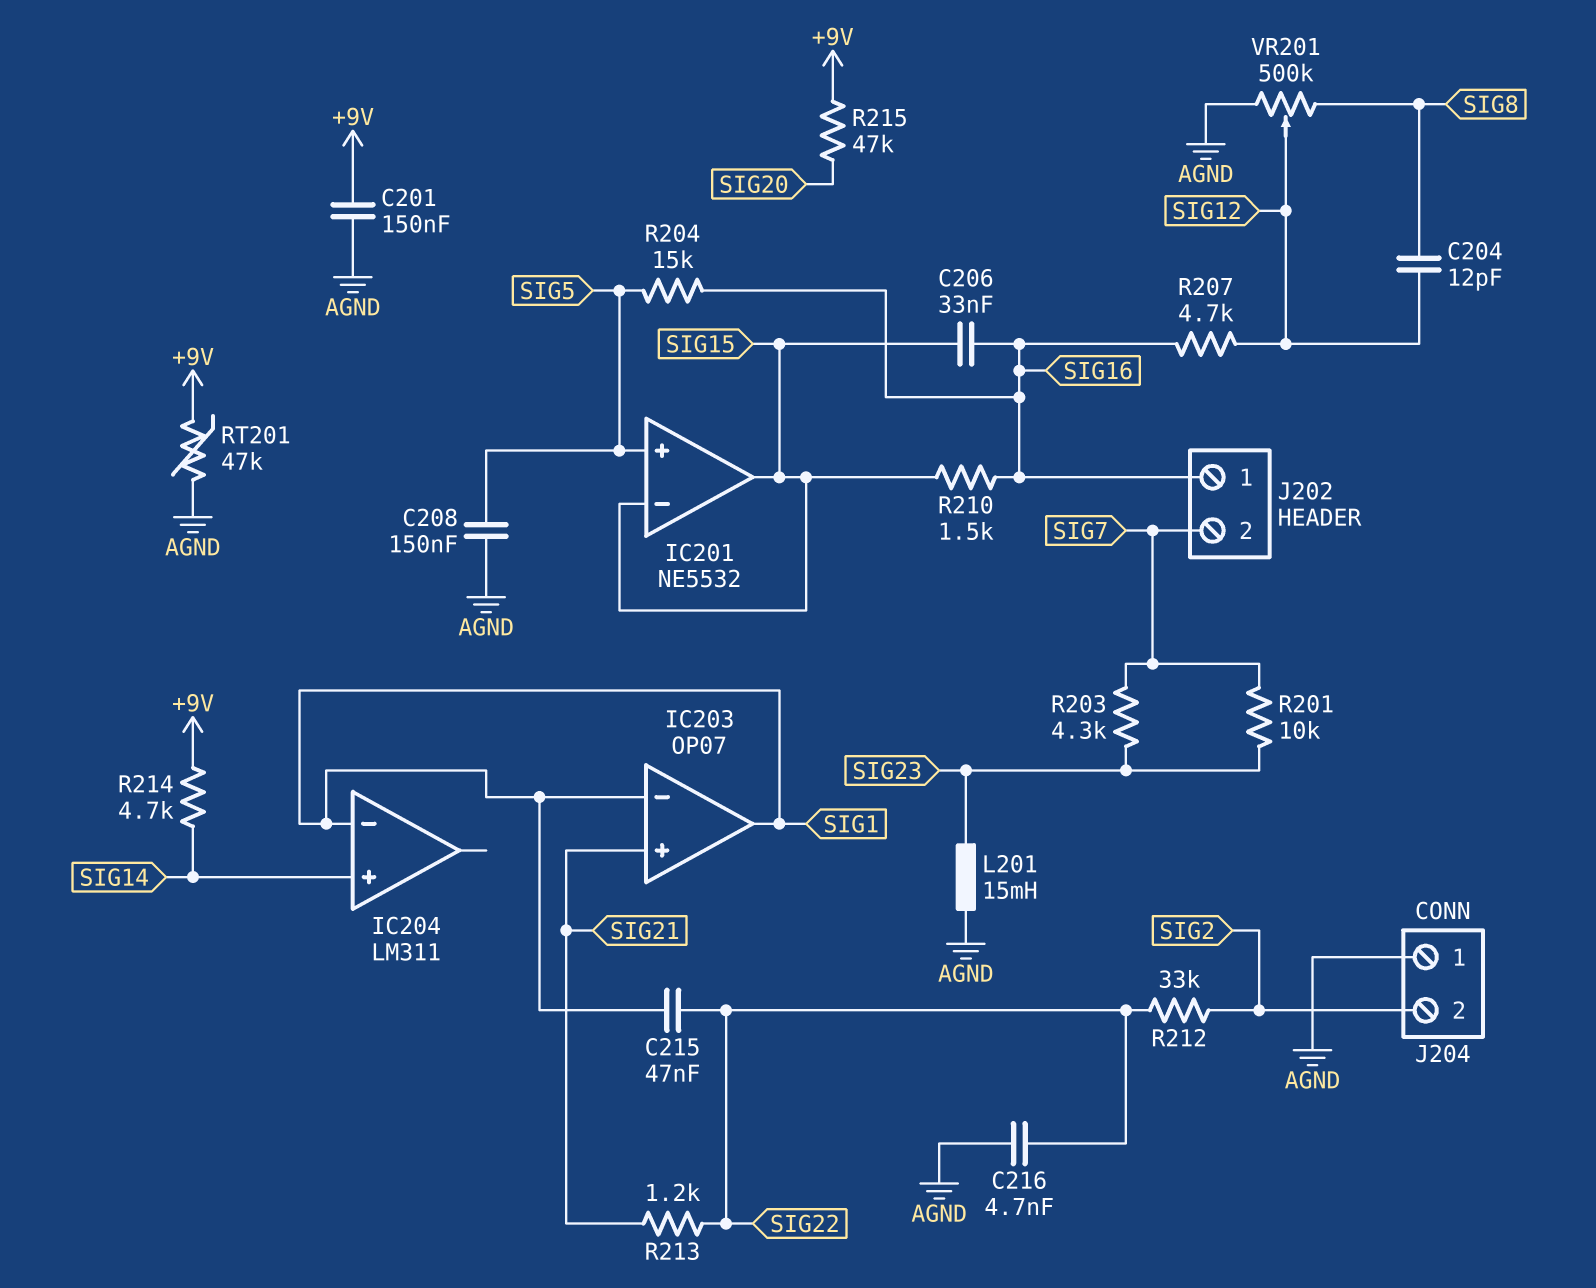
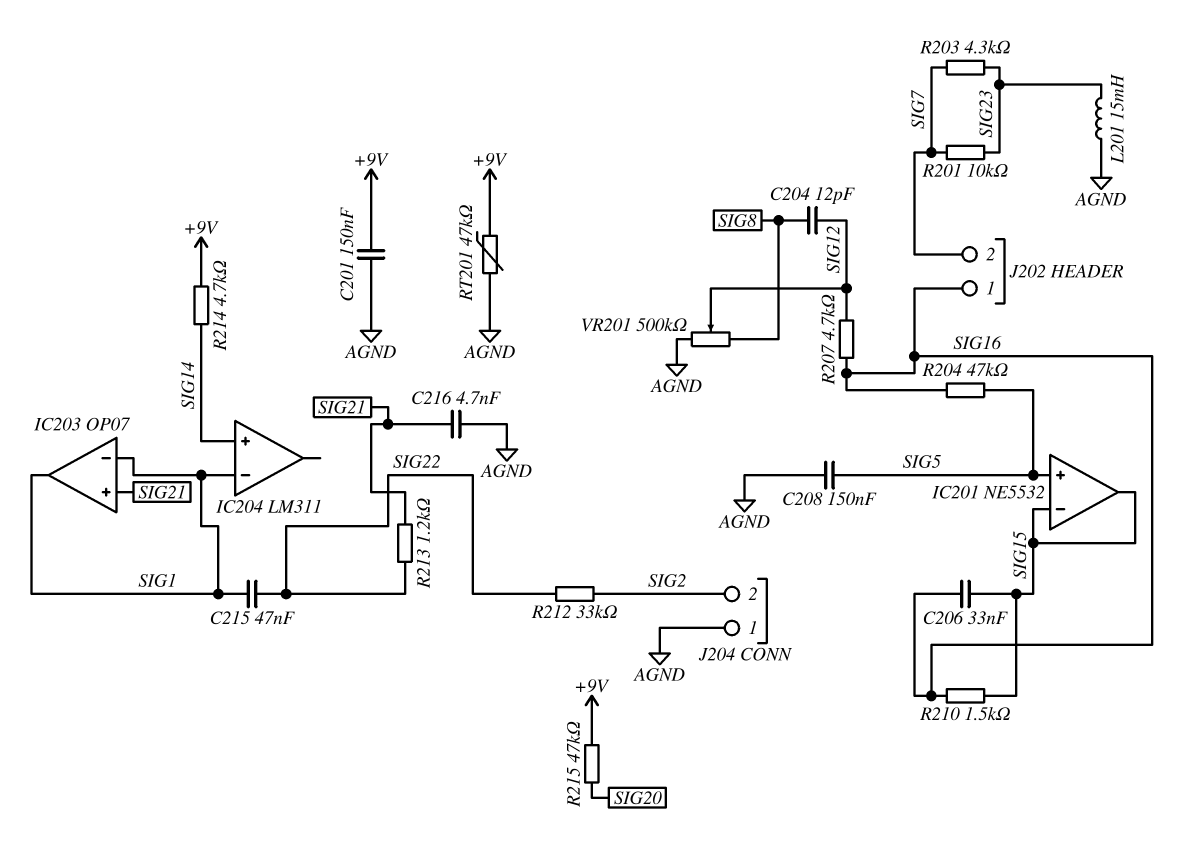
C216: 4.7nF (AGND, SIG22) -> 4.7nF (AGND, SIG21)
R204: 15k (SIG5, SIG16) -> 47k (SIG5, SIG16)

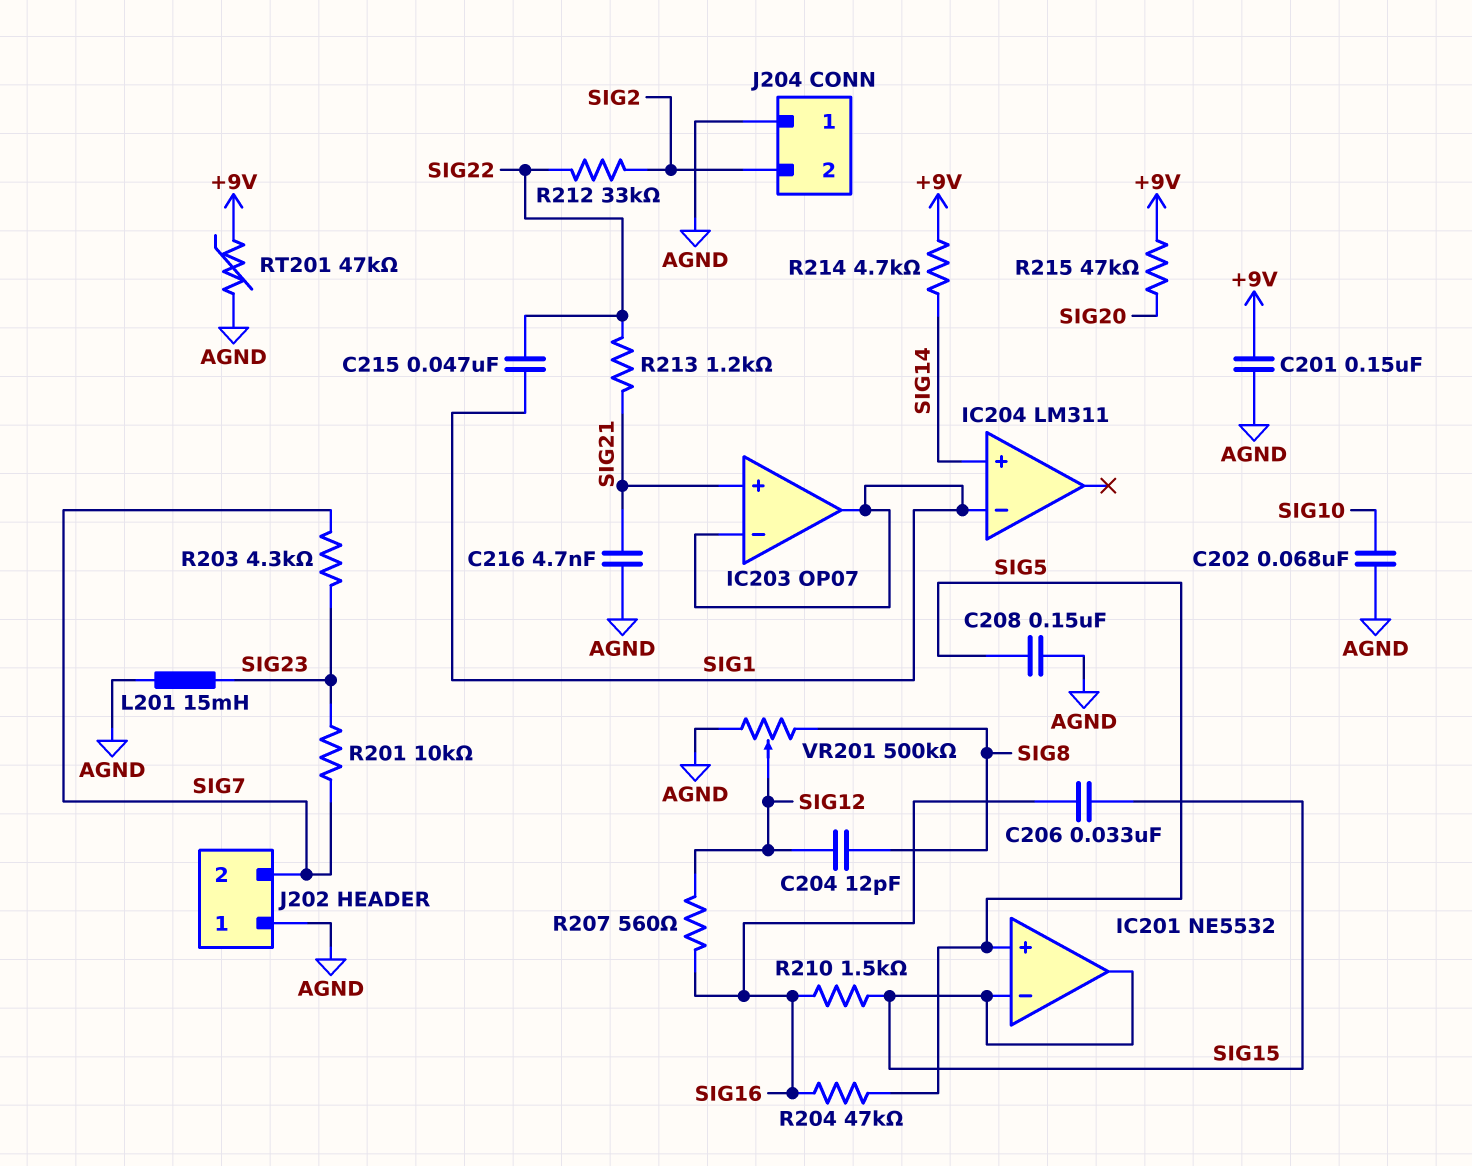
C202: none -> 68nF (AGND, SIG10)
J202 pin 1: SIG16 -> AGND
R207: 4.7k (SIG12, SIG16) -> 560 (SIG12, SIG16)

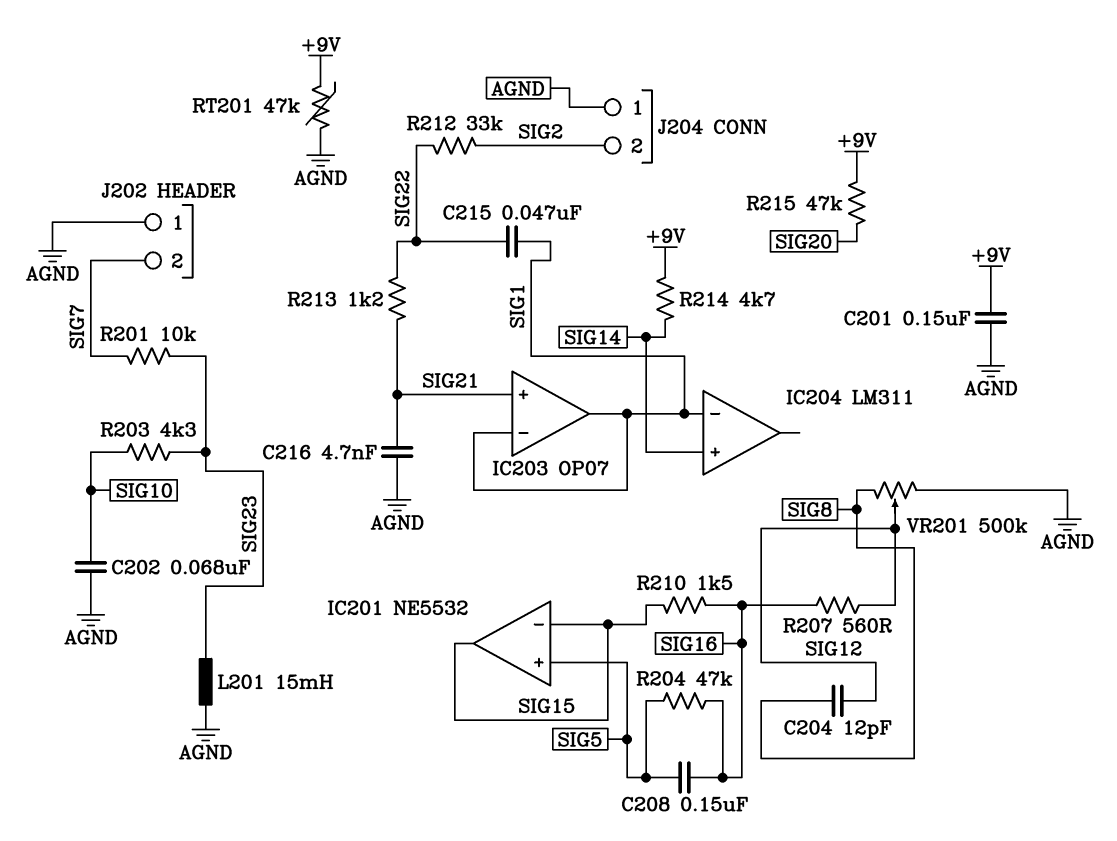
C206: 33nF (SIG15, SIG16) -> none
C208: 150nF (AGND, SIG5) -> 150nF (SIG5, SIG16)
R203: 4.3k (SIG7, SIG23) -> 4.3k (SIG10, SIG23)

